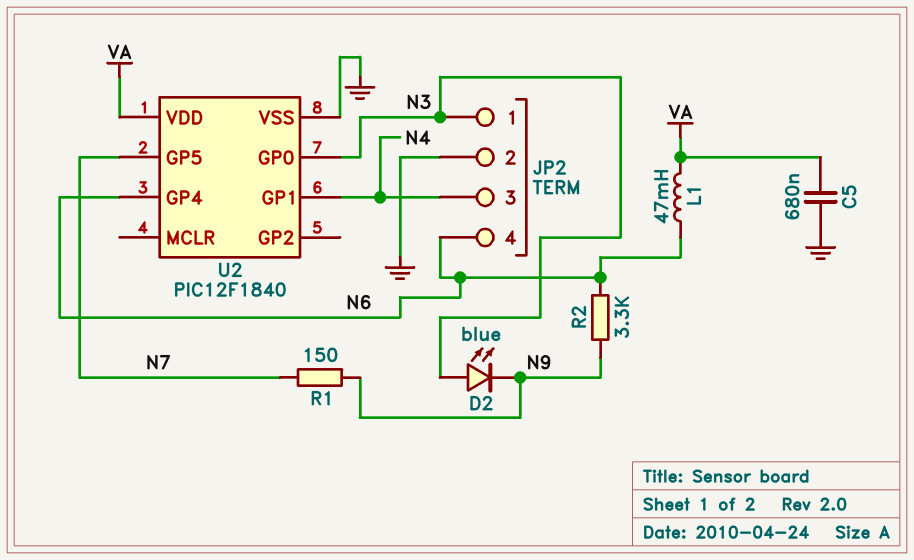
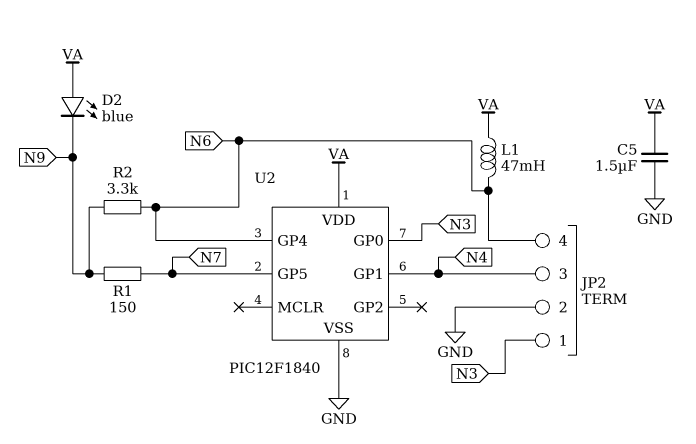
C5: 680nF (GND, VA) -> 1.5uF (GND, VA)
D2: LED blue (A N3, K N9) -> LED blue (A VA, K N9)

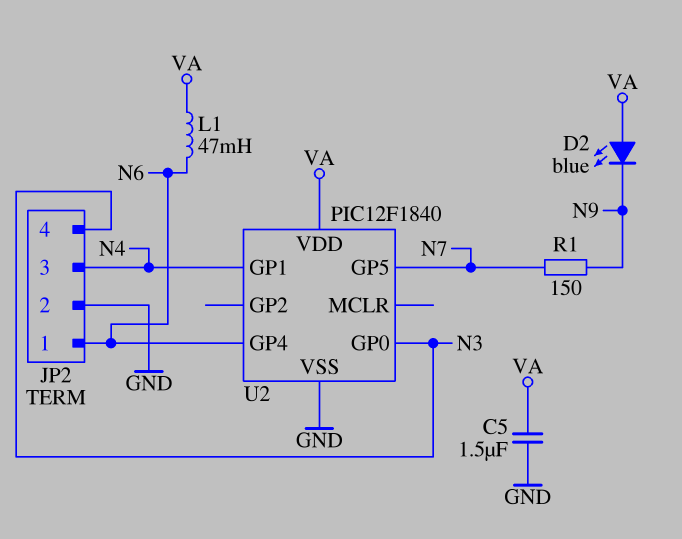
JP2 pin 1: N3 -> N6
JP2 pin 4: N6 -> N3
R2: 3.3k (N6, N9) -> none

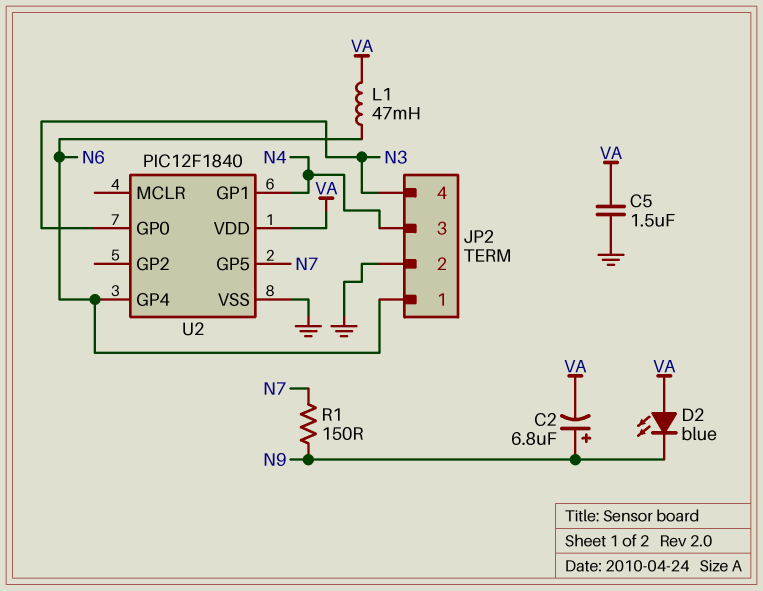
C2: none -> 6.8uF (plus N9, minus VA)

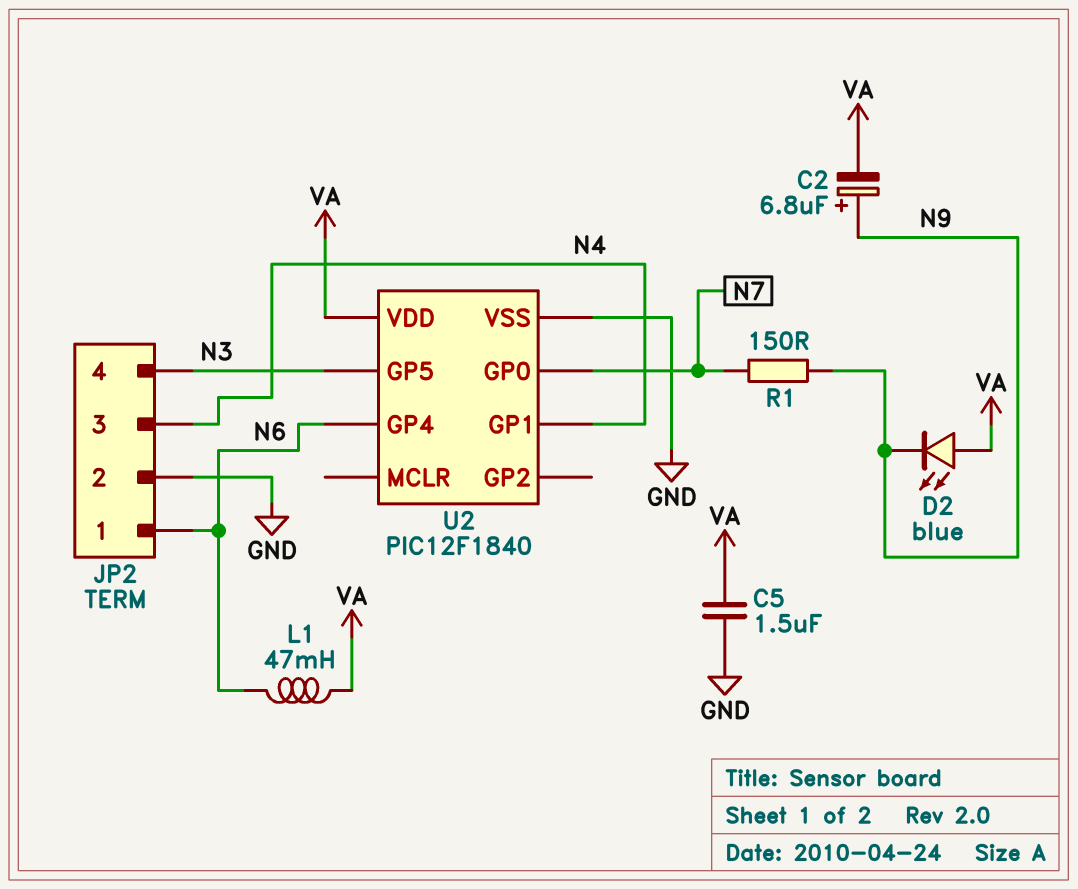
U2 pin GP0: N3 -> N7
U2 pin GP5: N7 -> N3

